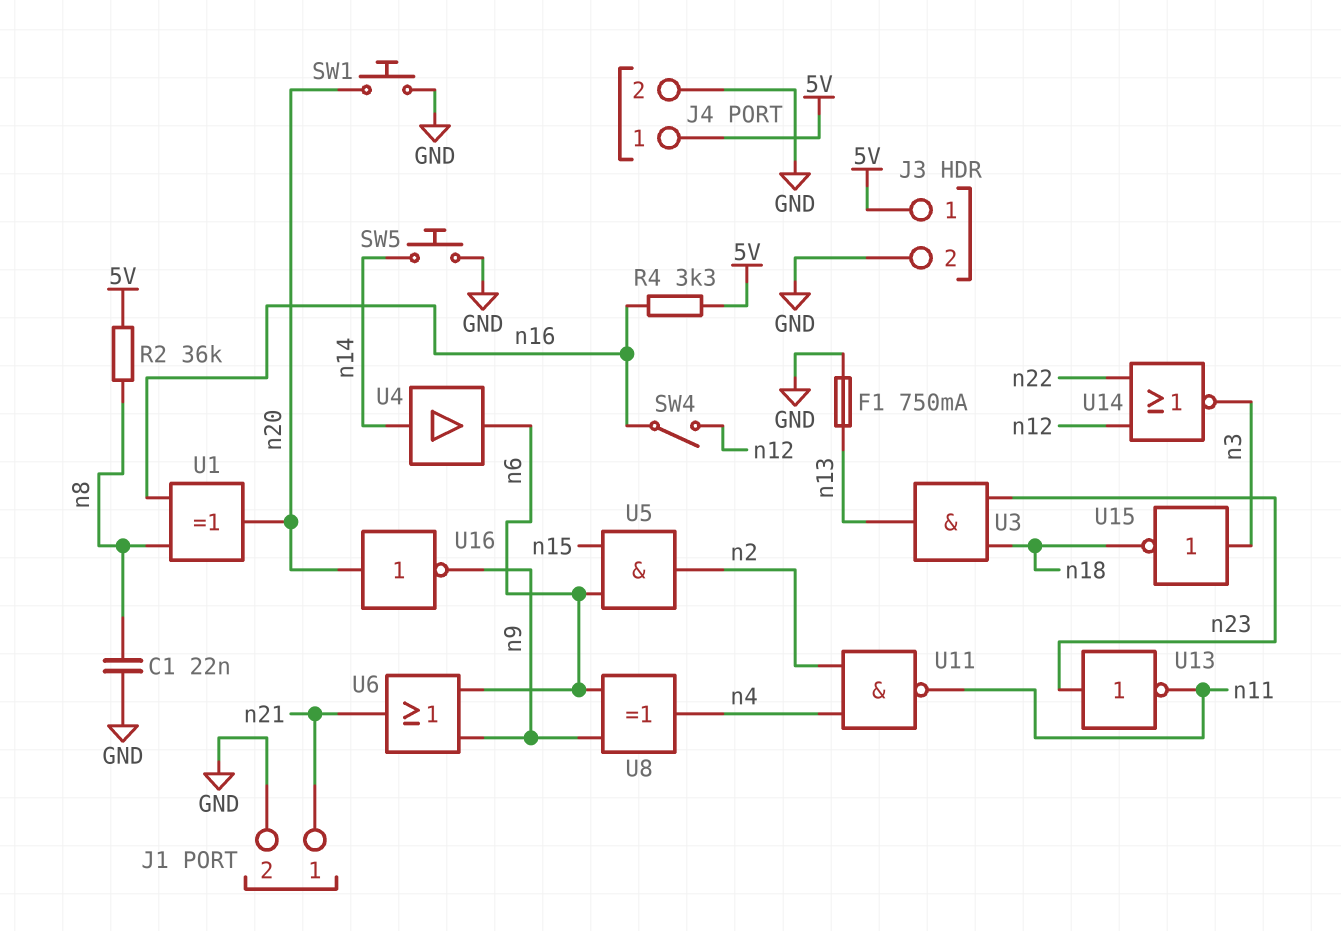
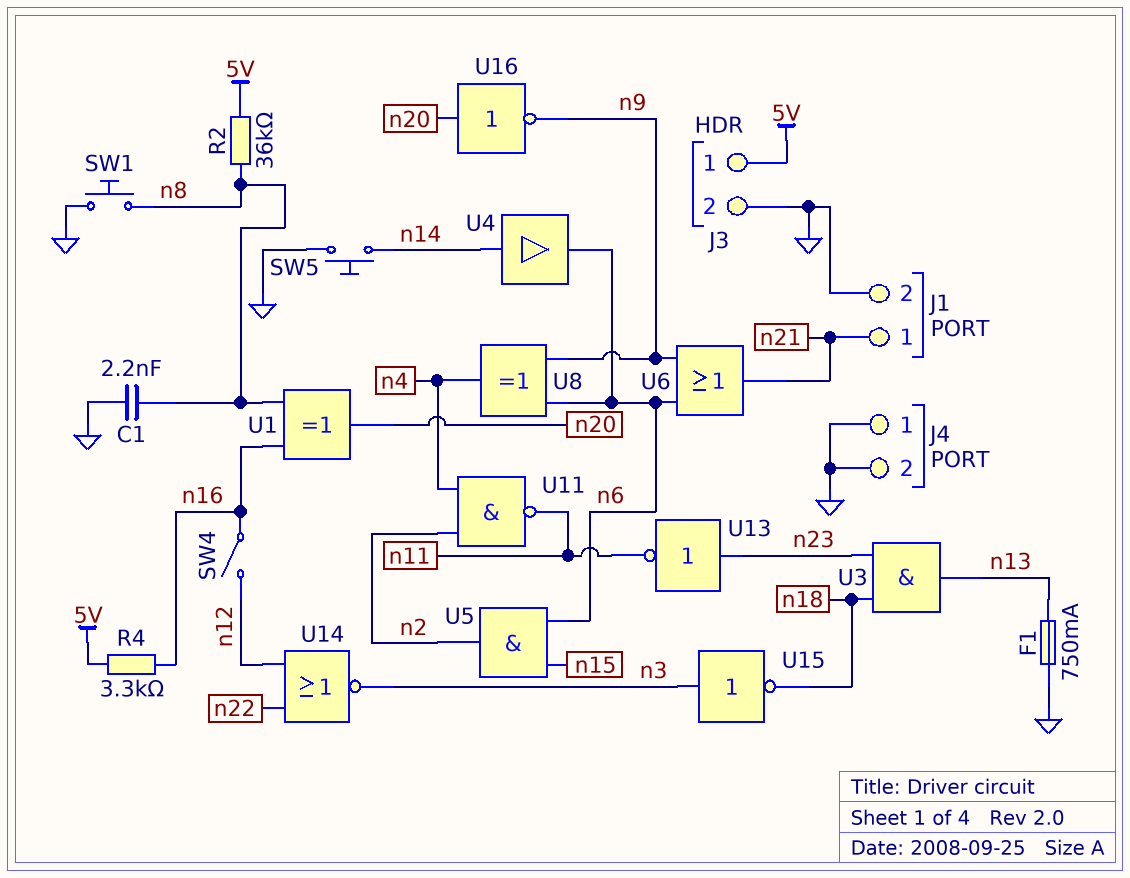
C1: 22nF (GND, n8) -> 2.2nF (GND, n8)
J4 pin 1: 5V -> GND
SW1: button (GND, n20) -> button (GND, n8)

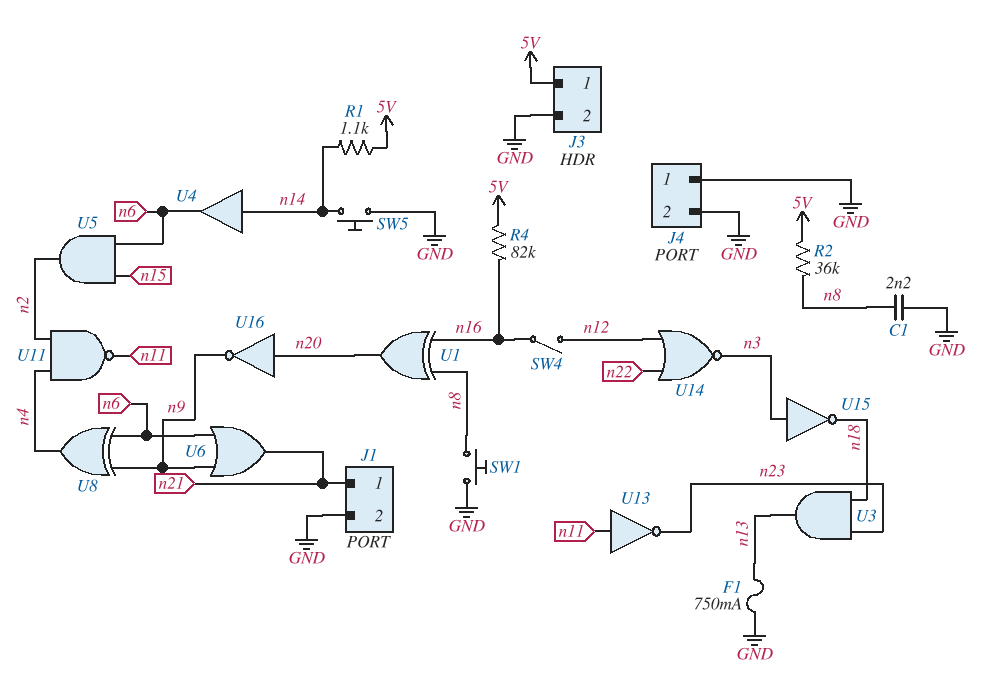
R1: none -> 1.1k (5V, n14)
R4: 3.3k (5V, n16) -> 82k (5V, n16)
U13: NOT (in n23, out n11) -> NOT (in n11, out n23)

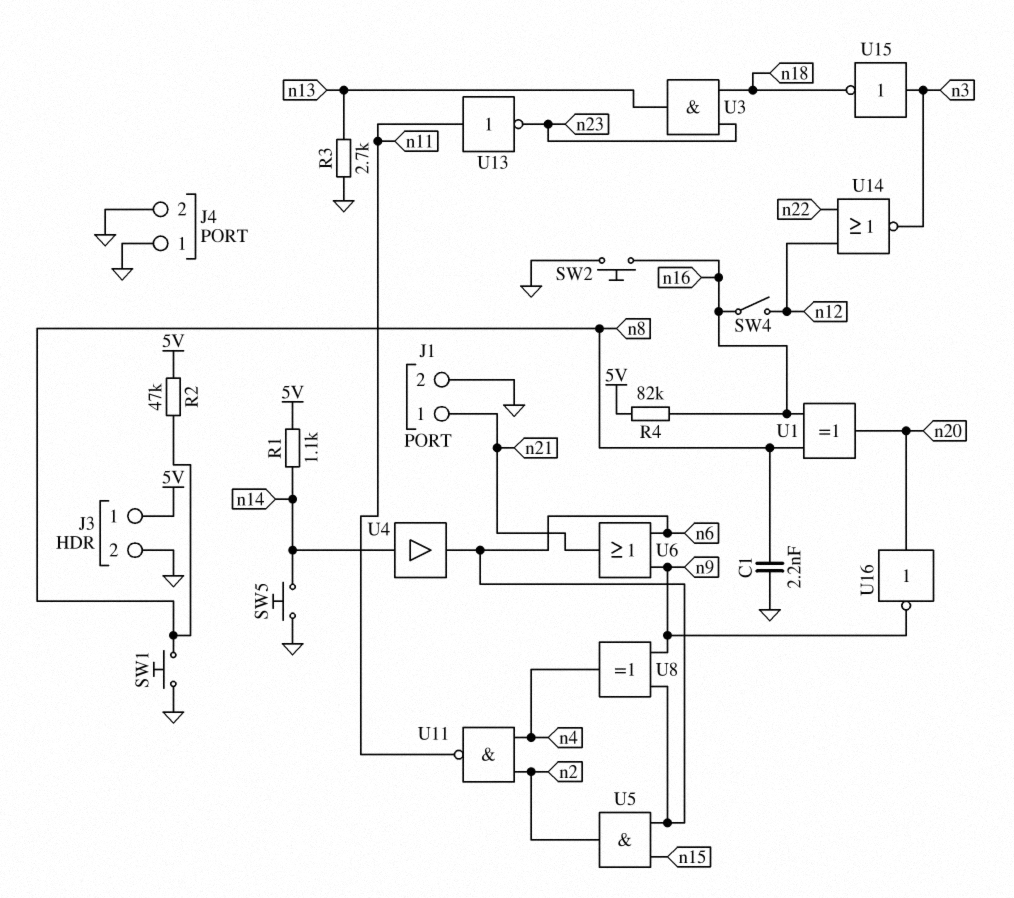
F1: 750mA (GND, n13) -> none
R2: 36k (5V, n8) -> 47k (5V, n8)
R3: none -> 2.7k (GND, n13)
SW2: none -> button (GND, n16)

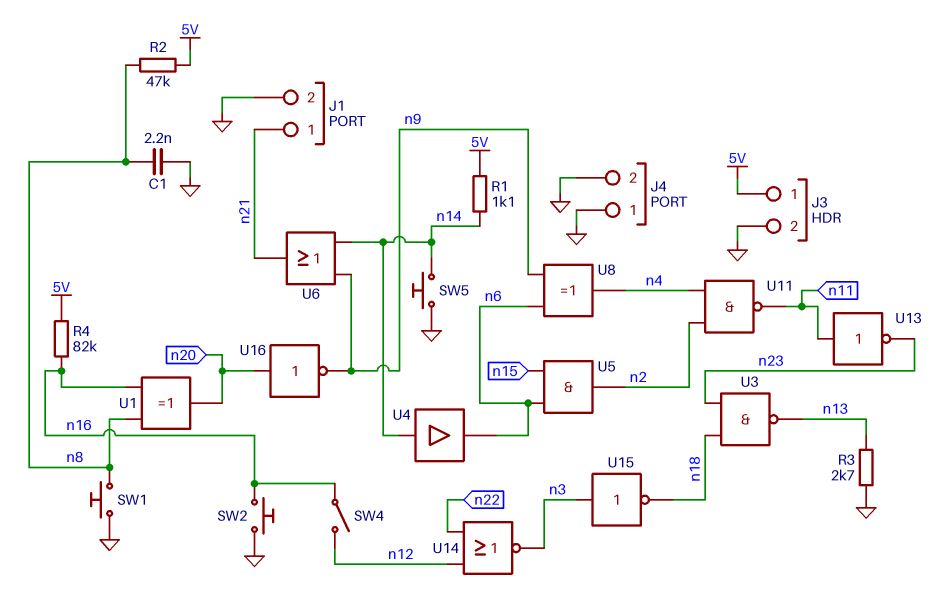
U3: AND (in n18, in n23, out n13) -> NAND (in n18, in n23, out n13)
U6: OR (in n6, in n9, out n21) -> OR (in n9, in n14, out n21)

